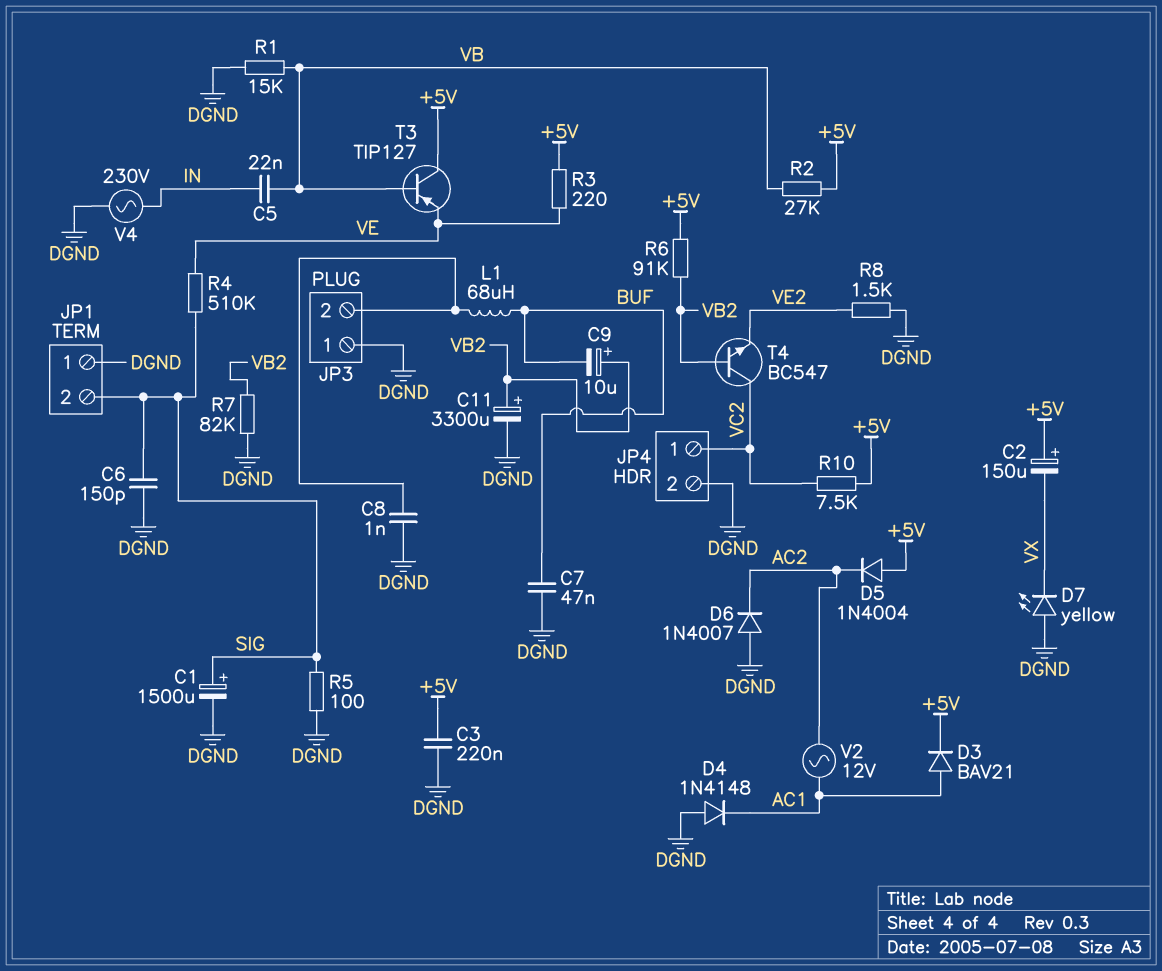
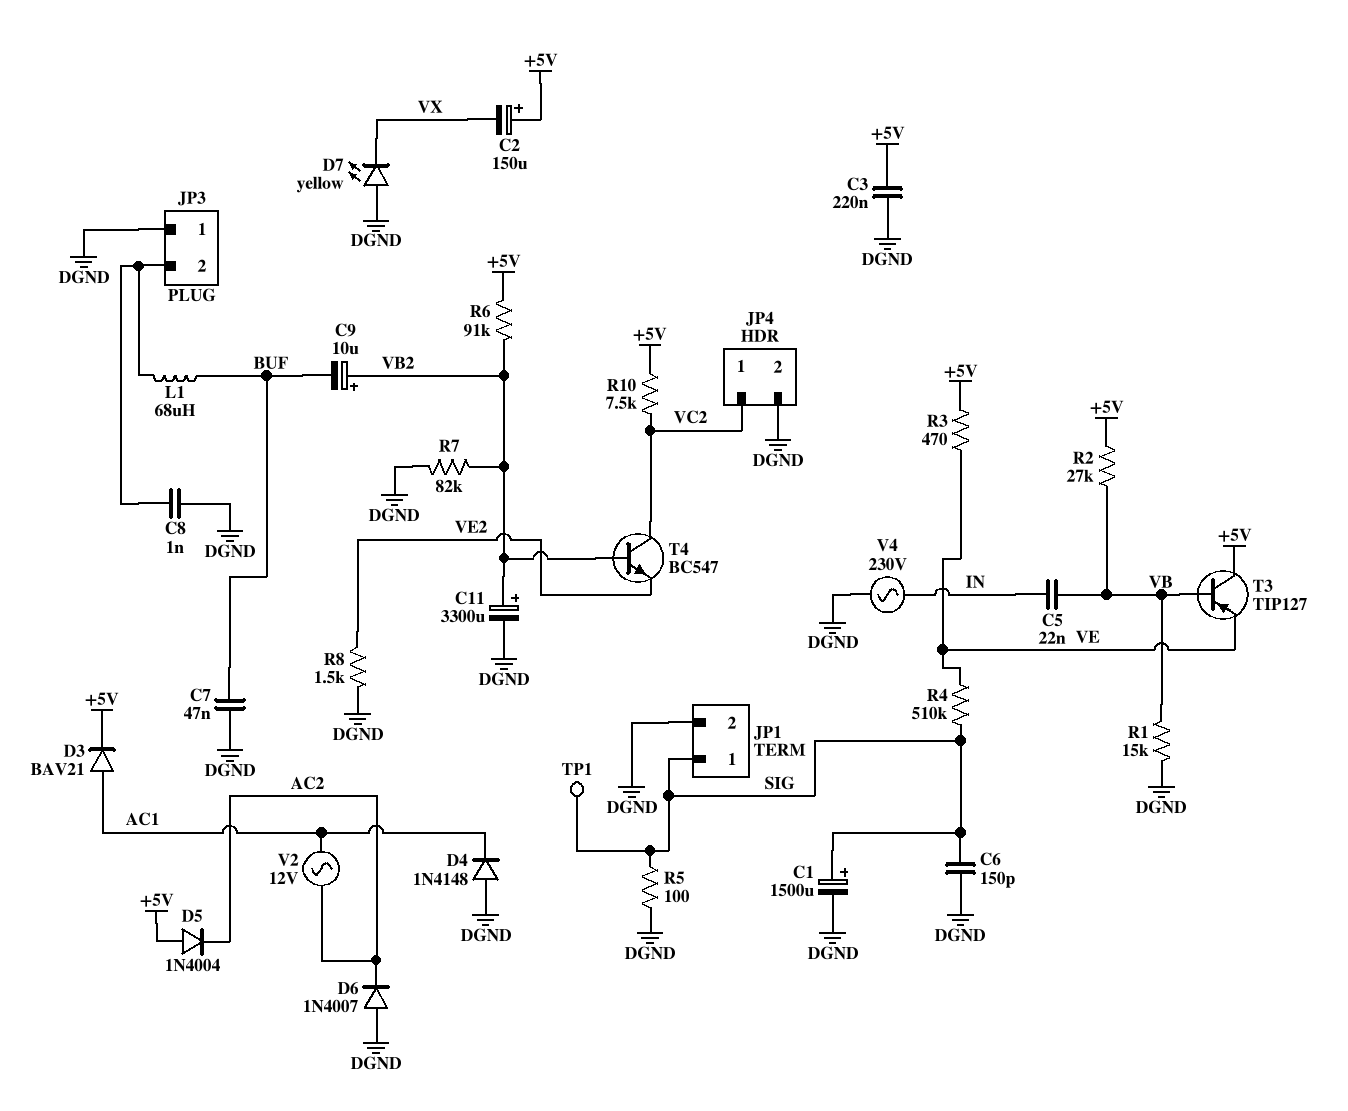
JP1 pin 1: DGND -> SIG
JP1 pin 2: SIG -> DGND
R3: 220 (+5V, VE) -> 470 (+5V, VE)
TP1: none -> test point (SIG)

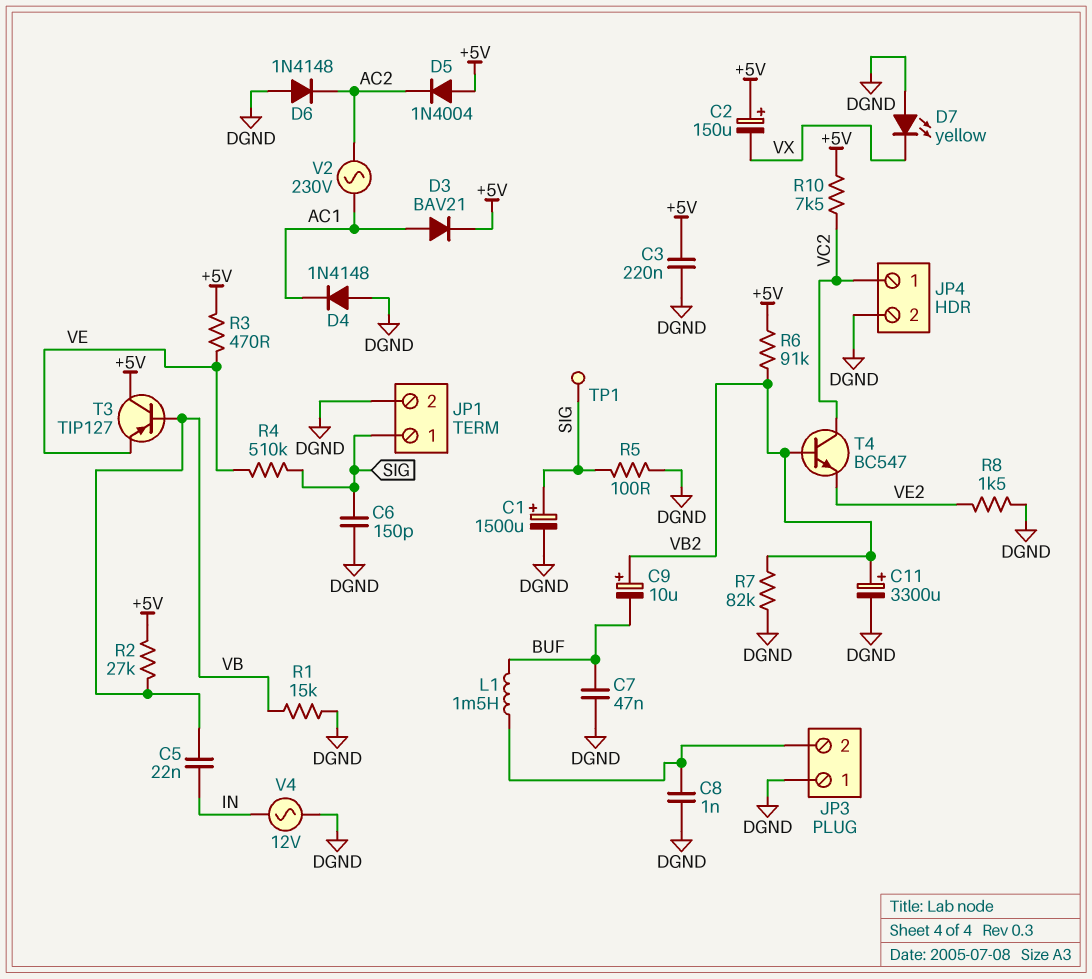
D6: diode 1N4007 (A DGND, K AC2) -> diode 1N4148 (A DGND, K AC2)
L1: 68uH (BUF, JP3/2) -> 1.5mH (BUF, JP3/2)
V2: AC 12V (AC1, AC2) -> AC 230V (AC1, AC2)
V4: AC 230V (DGND, IN) -> AC 12V (DGND, IN)

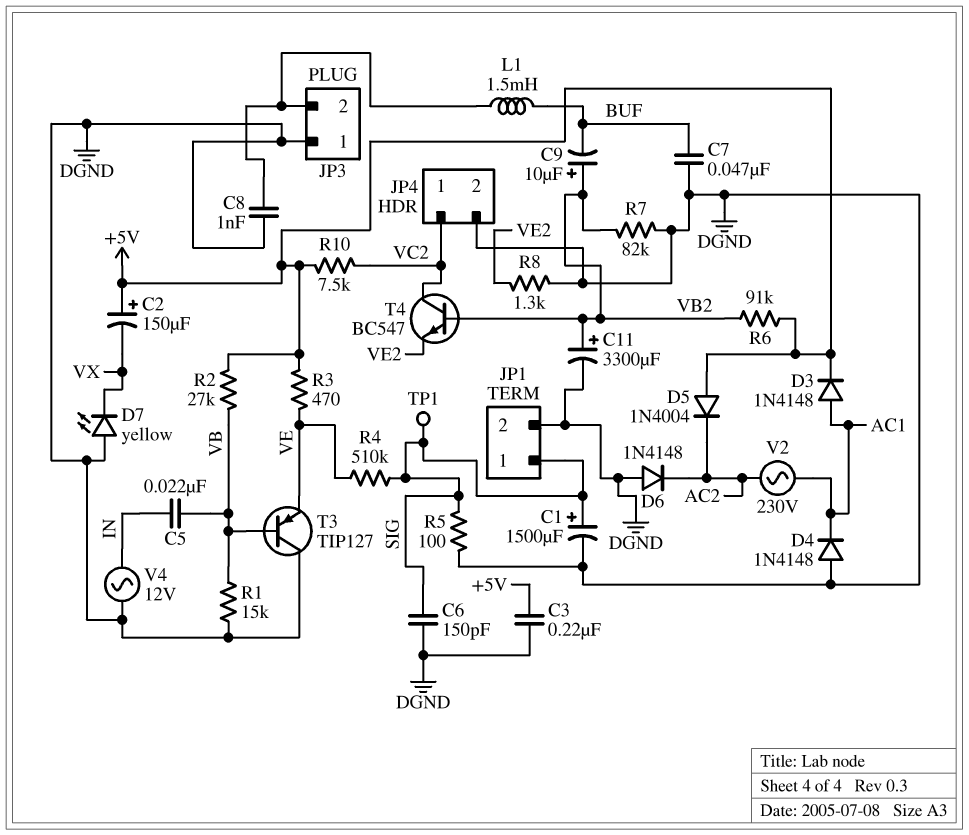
D3: diode BAV21 (A AC1, K +5V) -> diode 1N4148 (A AC1, K +5V)
R8: 1.5k (DGND, VE2) -> 1.3k (DGND, VE2)
T3: PNP TIP127 (B VB, C +5V, E VE) -> PNP TIP127 (B VB, C DGND, E VE)

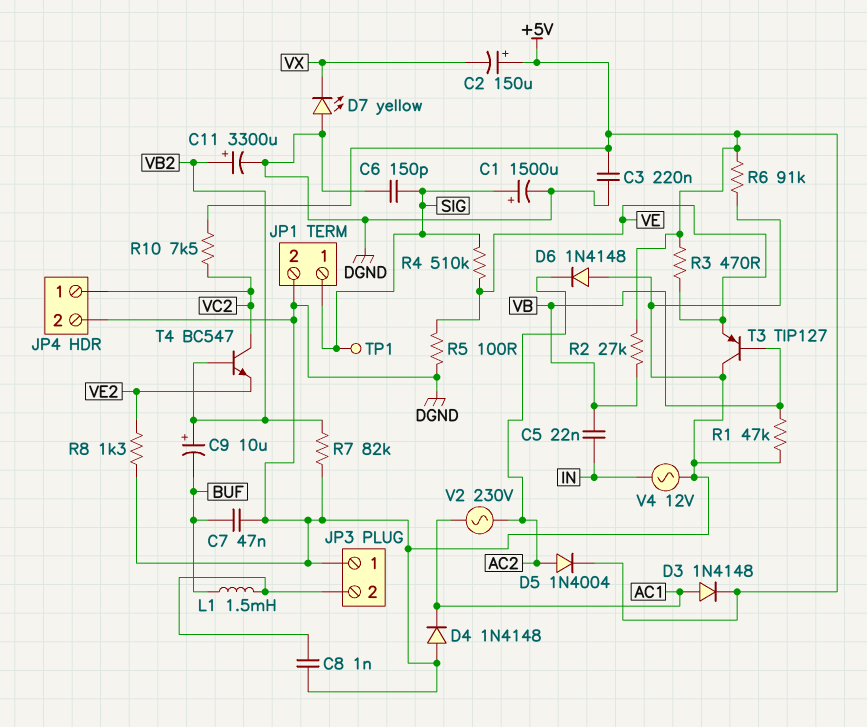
D5: diode 1N4004 (A +5V, K AC2) -> diode 1N4004 (A AC2, K +5V)
R1: 15k (DGND, VB) -> 47k (DGND, VB)
R5: 100 (DGND, SIG) -> 100 (DGND, VE)
R6: 91k (+5V, VB2) -> 91k (+5V, DGND)

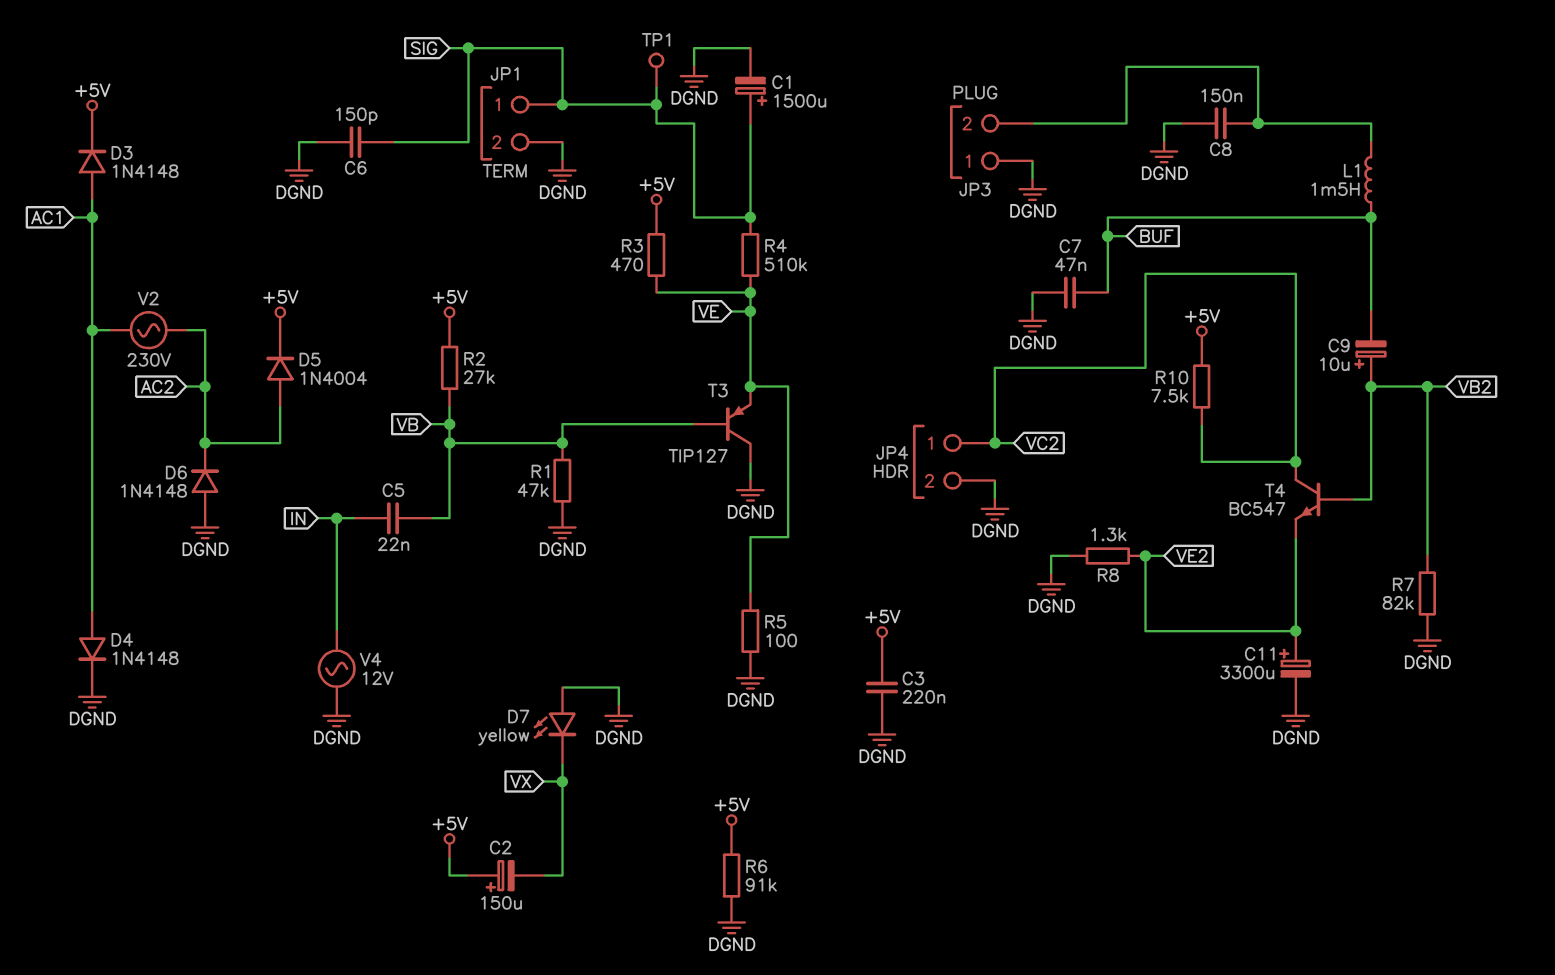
C8: 1nF (DGND, JP3/2) -> 150nF (DGND, JP3/2)
C11: 3300uF (plus VB2, minus DGND) -> 3300uF (plus VE2, minus DGND)
D4: diode 1N4148 (A DGND, K AC1) -> diode 1N4148 (A AC1, K DGND)

